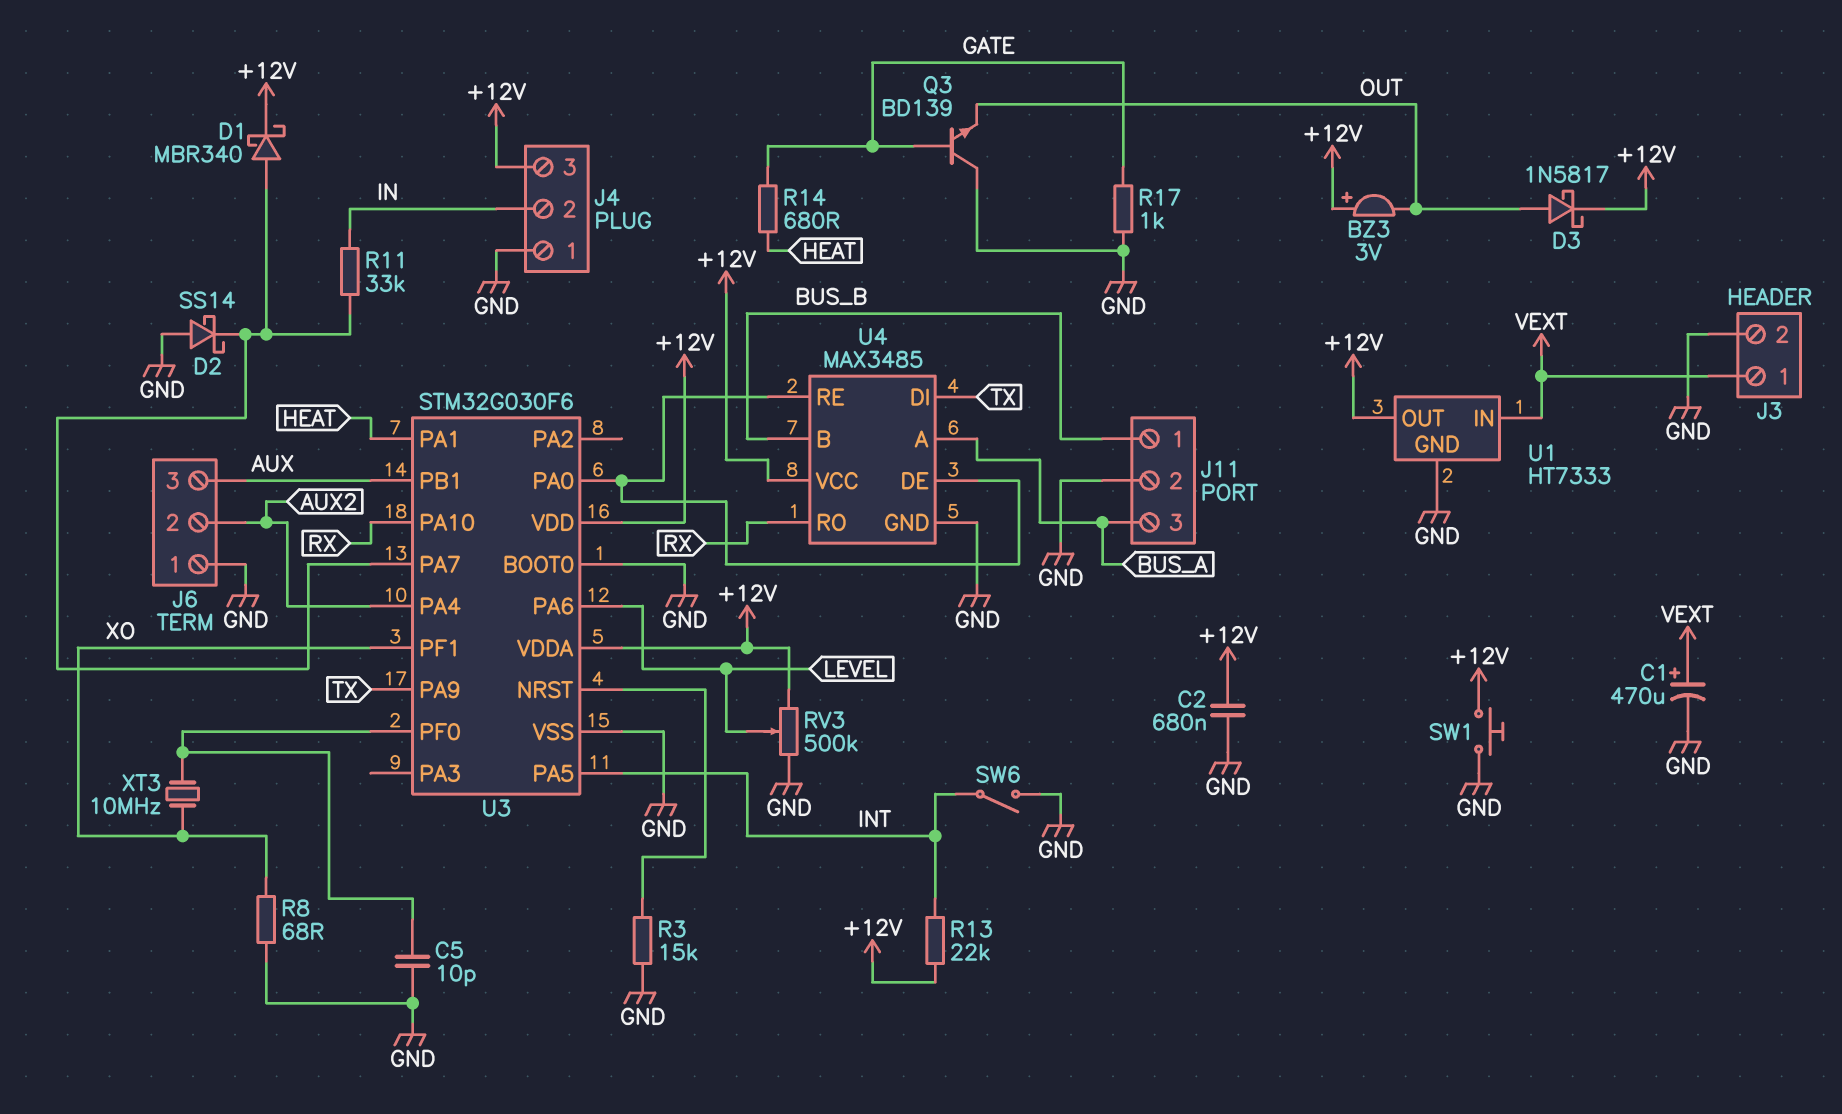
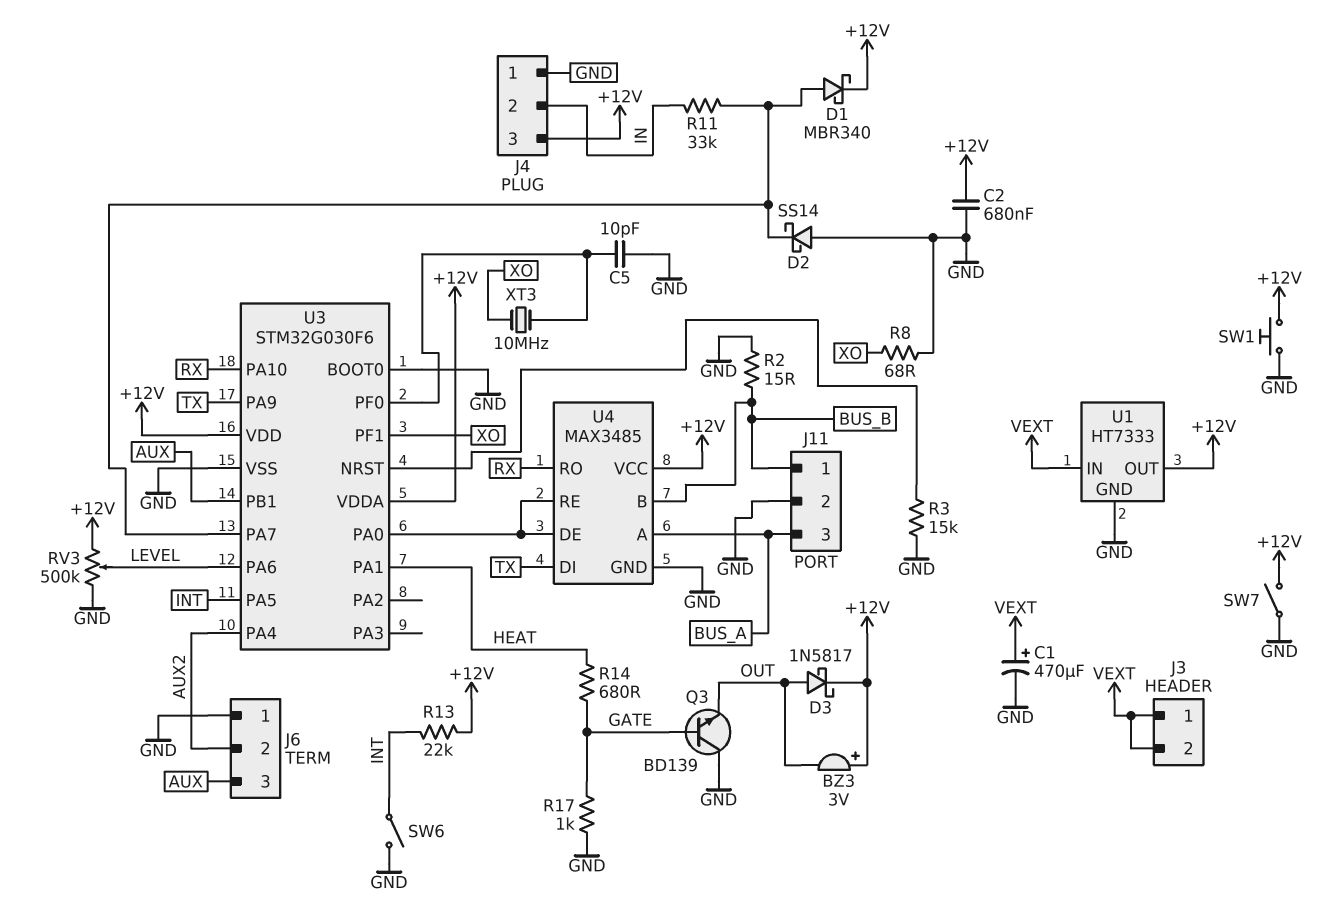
J3 pin 2: GND -> VEXT
R2: none -> 15 (BUS_B, GND)
SW7: none -> switch (+12V, GND)

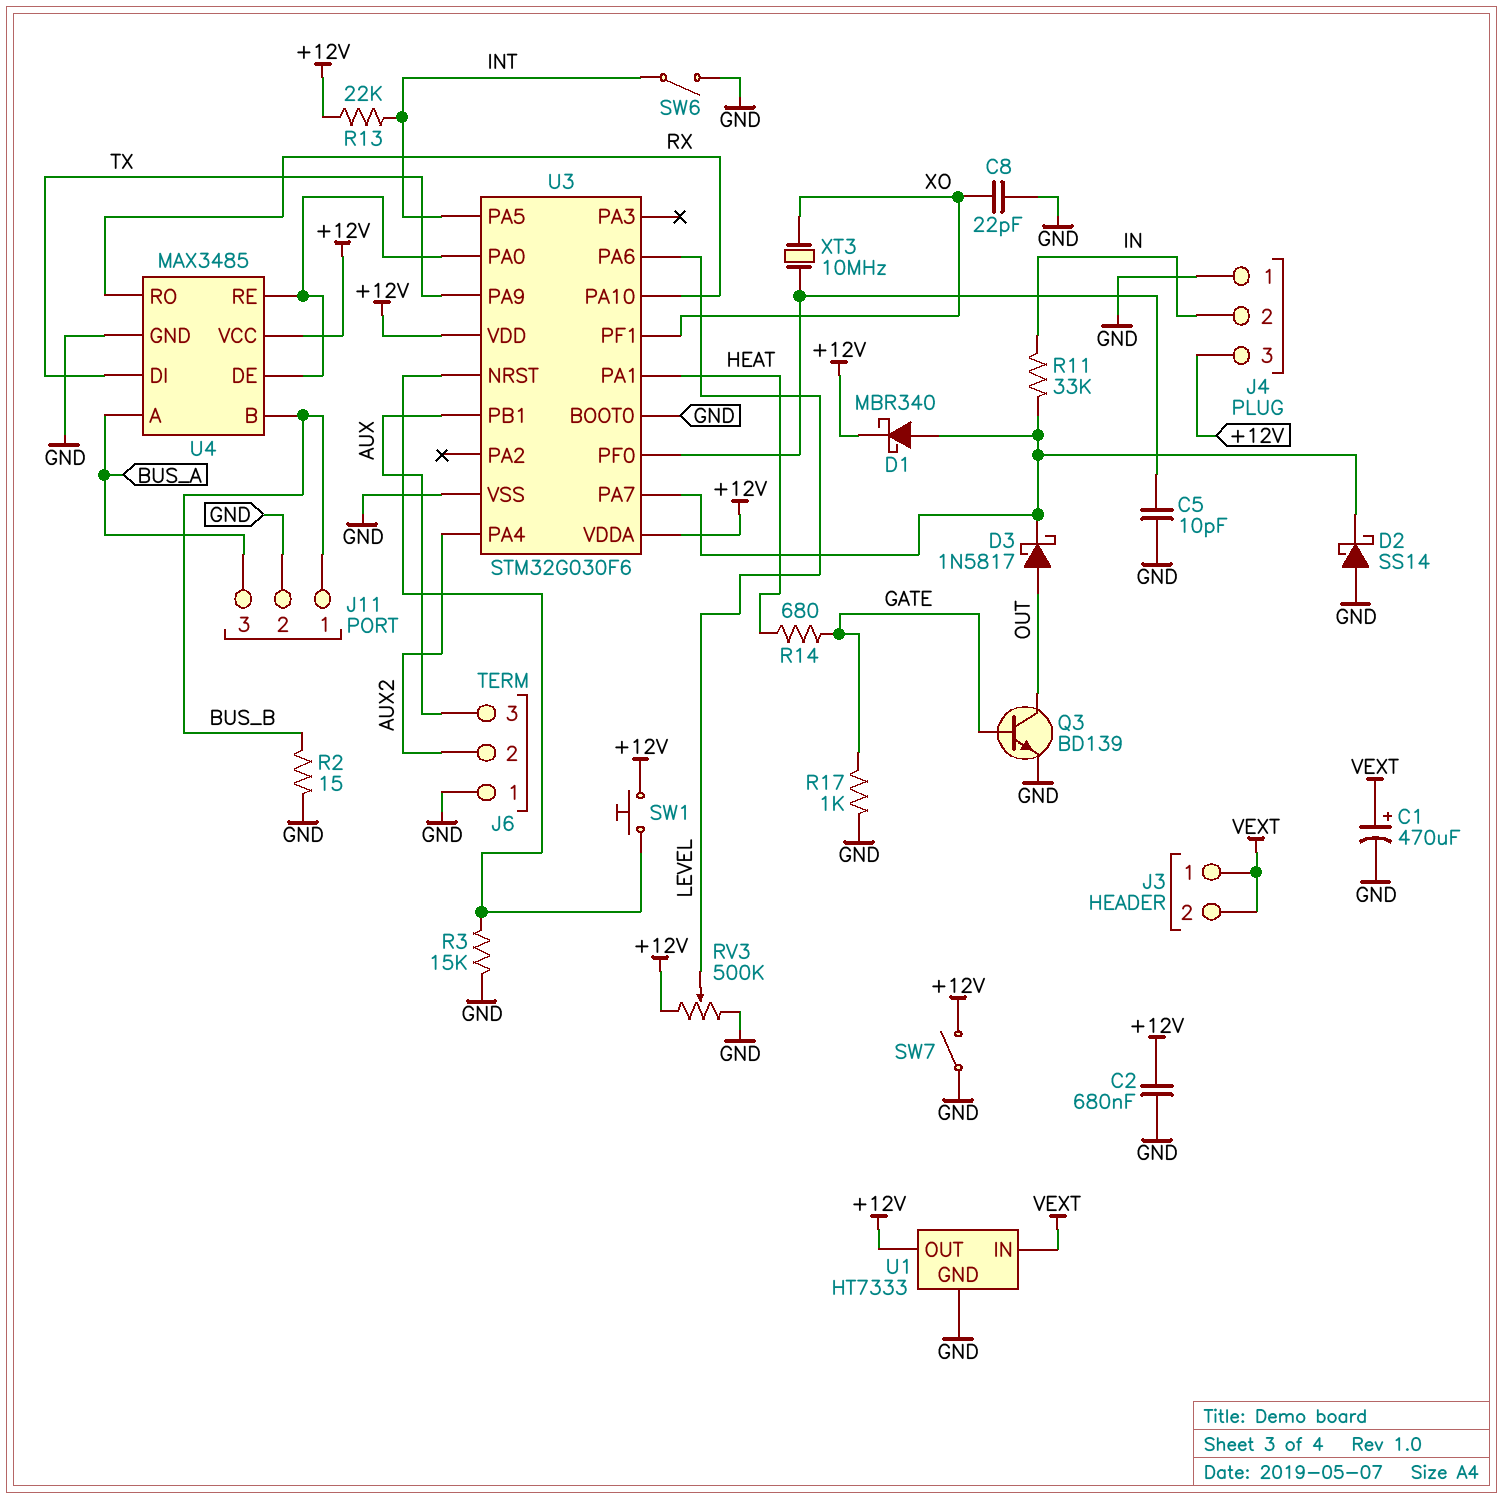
BZ3: buzzer 3V (plus +12V, minus OUT) -> none
C8: none -> 22pF (GND, XO)
D3: schottky 1N5817 (A OUT, K +12V) -> schottky 1N5817 (A OUT, K U3/PA7)
Q3: NPN BD139 (B GATE, C GND, E OUT) -> NPN BD139 (B GATE, C OUT, E GND)
R8: 68 (GND, XO) -> none
SW1: button (+12V, GND) -> button (+12V, U3/NRST)

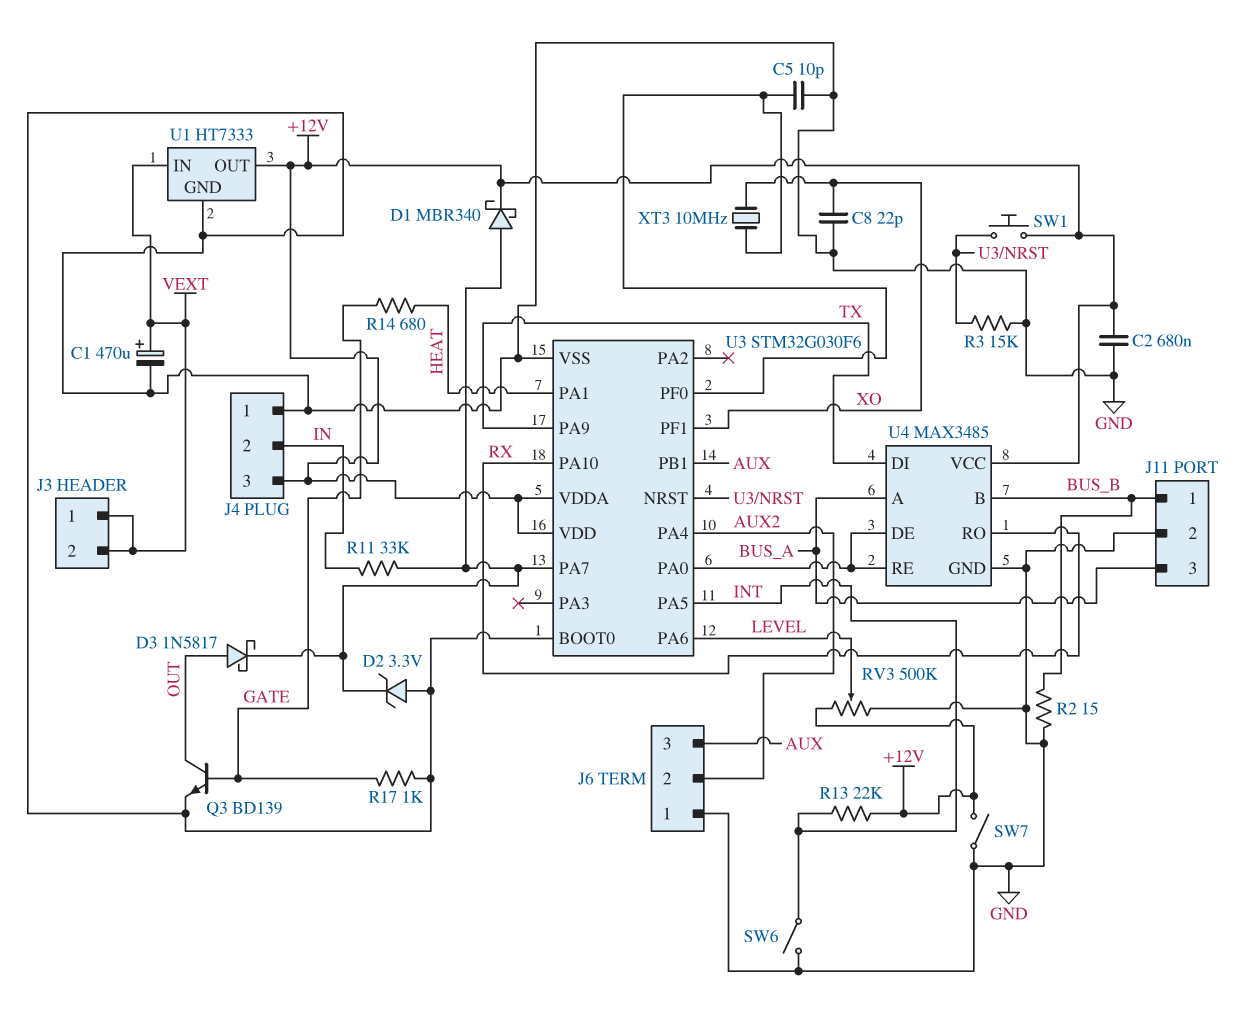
D2: schottky SS14 (A GND, K U3/PA7) -> zener 3.3V (A GND, K U3/PA7)

